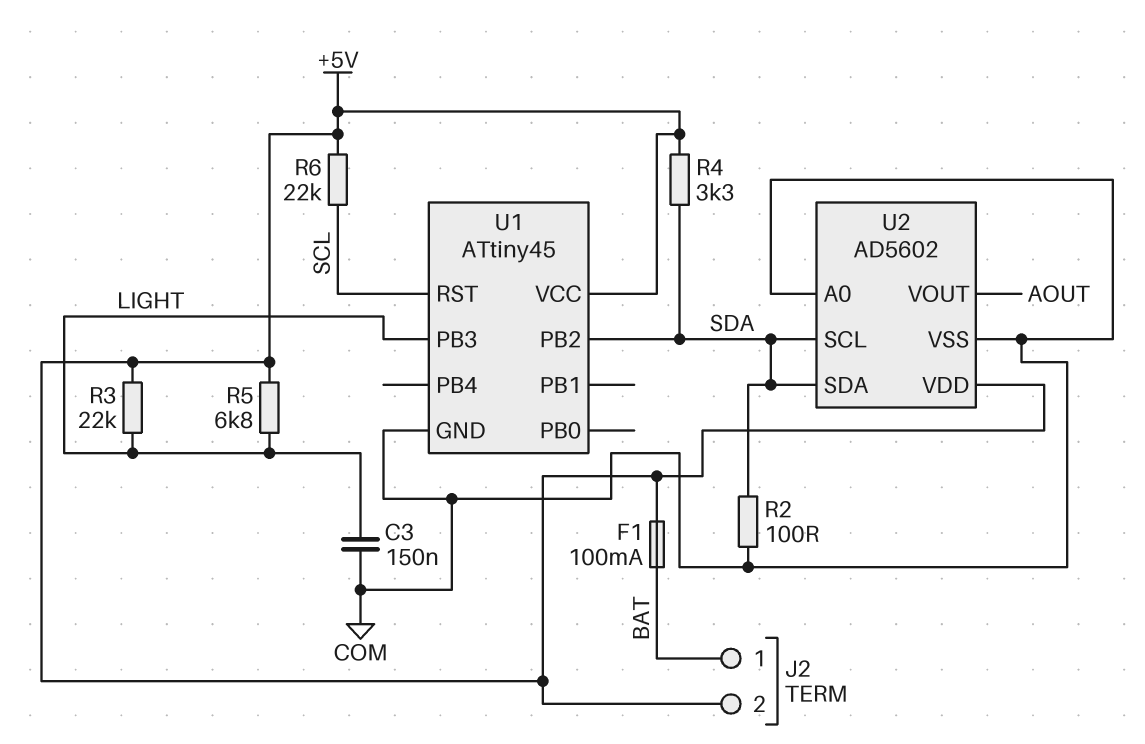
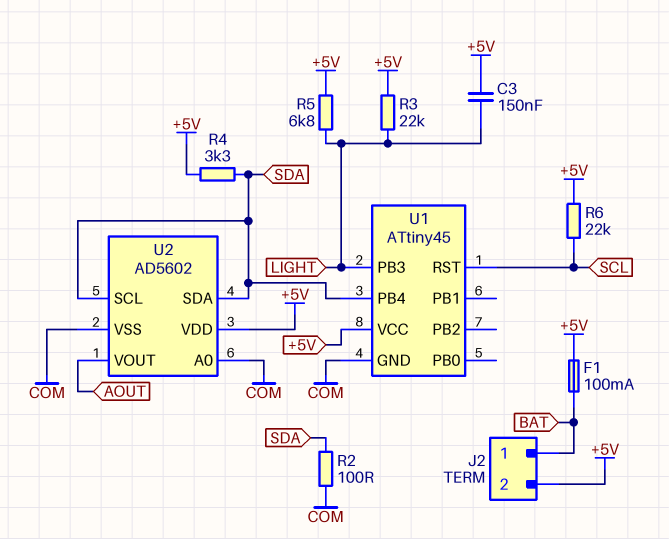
C3: 150nF (COM, LIGHT) -> 150nF (+5V, LIGHT)
U1 pin PB2: SDA -> none
U1 pin PB4: none -> SDA

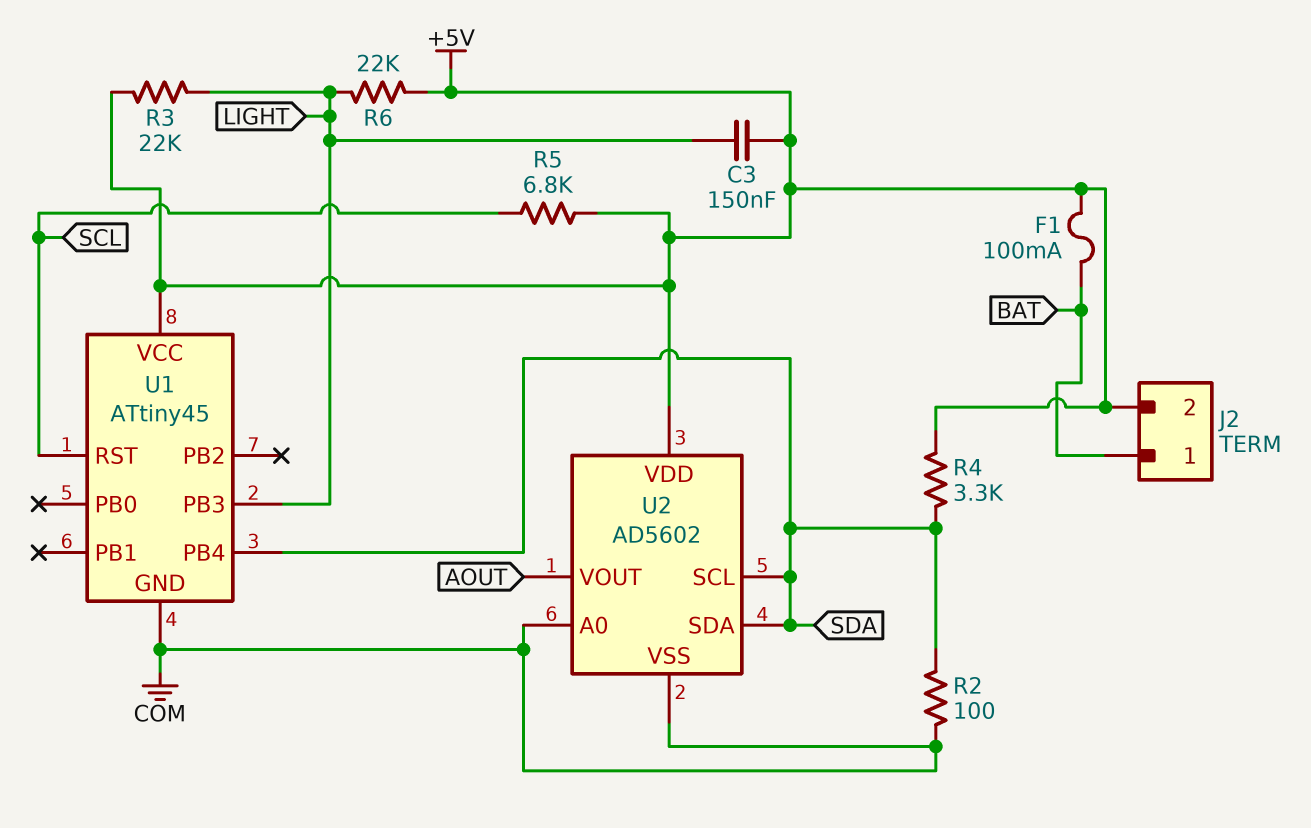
R5: 6.8k (+5V, LIGHT) -> 6.8k (+5V, SCL)
R6: 22k (+5V, SCL) -> 22k (+5V, LIGHT)

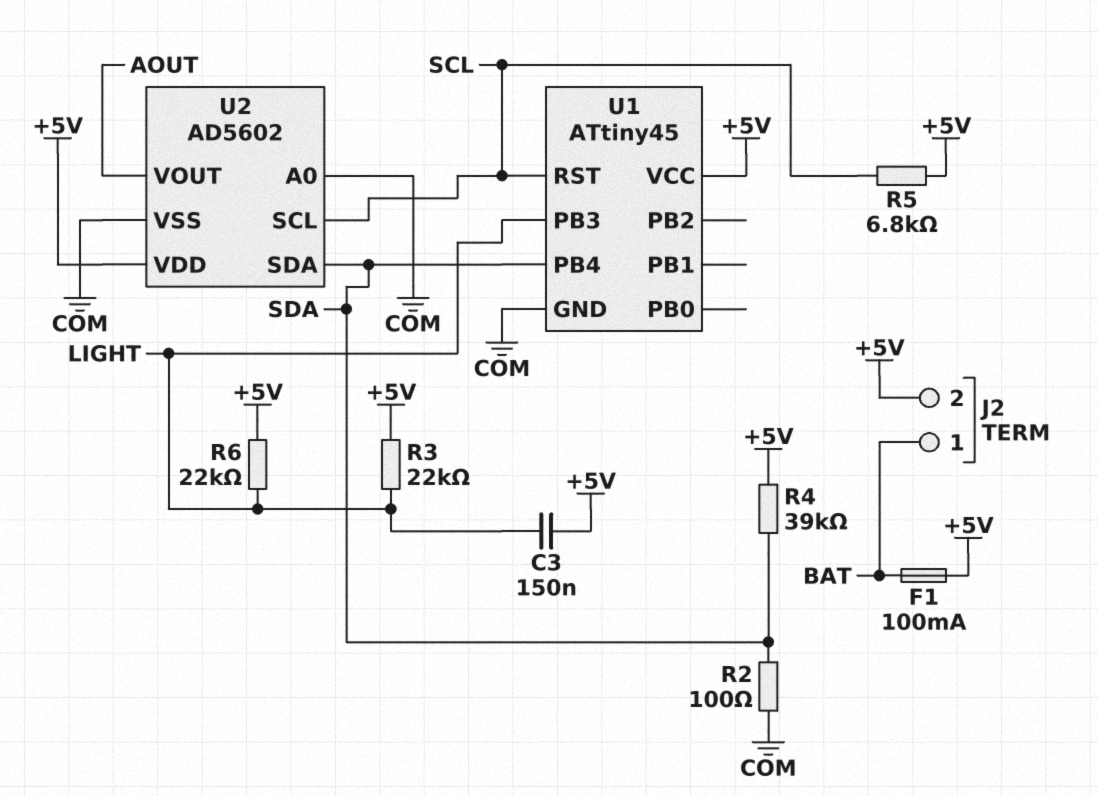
R4: 3.3k (+5V, SDA) -> 39k (+5V, SDA)
U2 pin SCL: SDA -> SCL

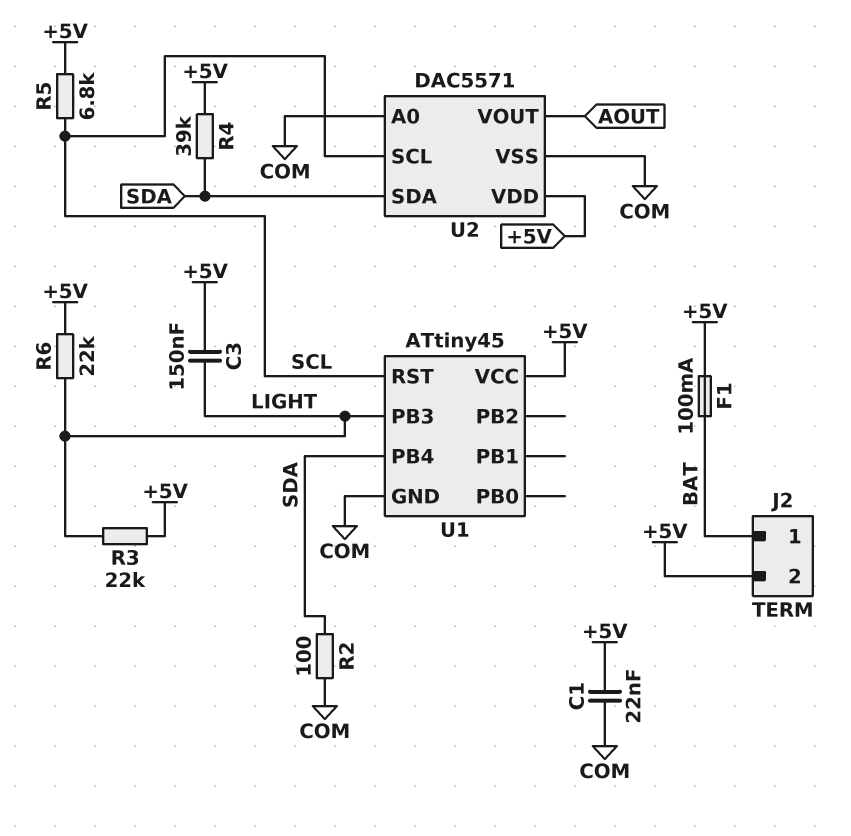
C1: none -> 22nF (+5V, COM)
U2: AD5602 -> DAC5571

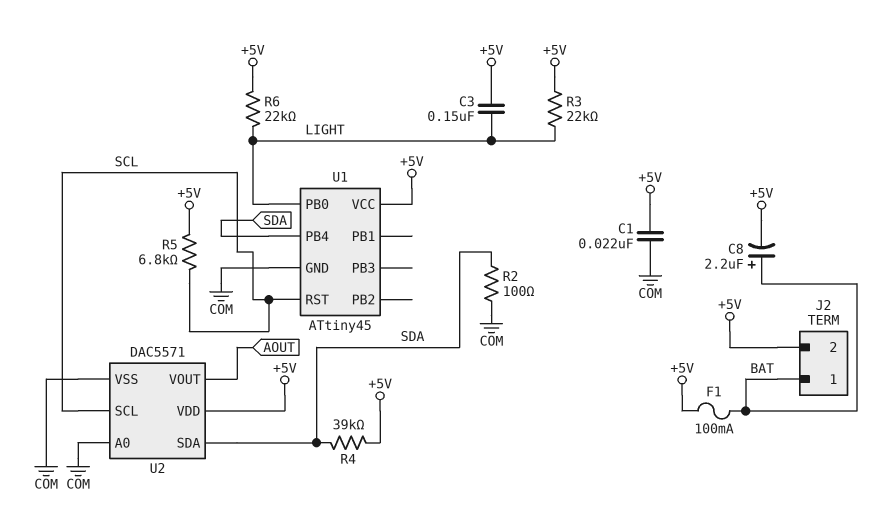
C8: none -> 2.2uF (plus BAT, minus +5V)
U1 pin PB0: none -> LIGHT
U1 pin PB3: LIGHT -> none

